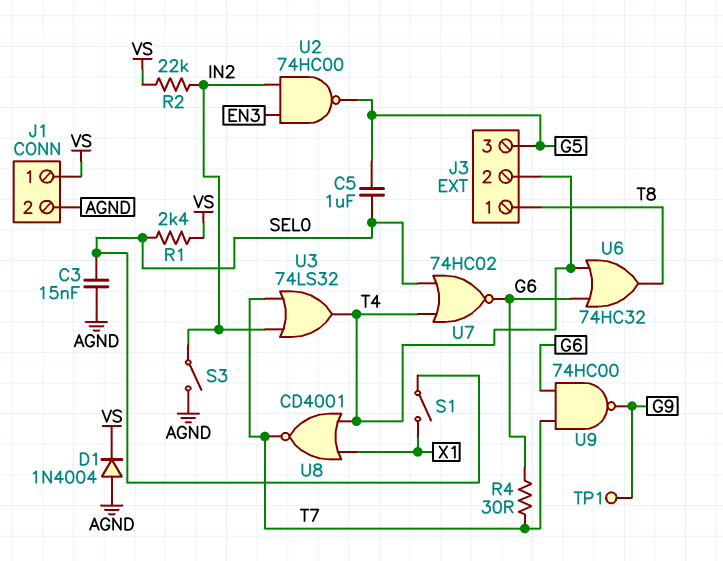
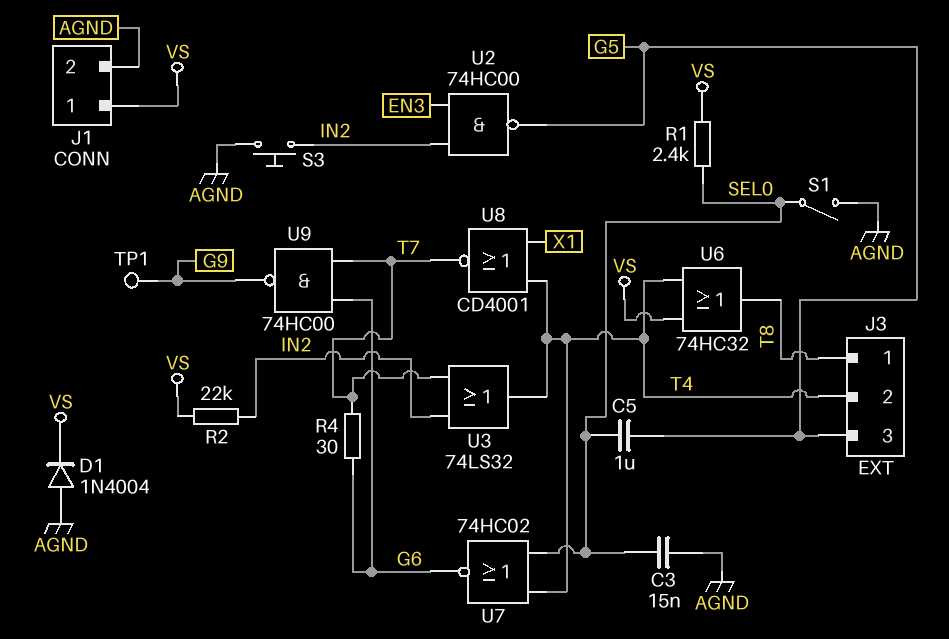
S1: switch (SEL0, X1) -> switch (AGND, SEL0)
S3: switch (AGND, IN2) -> button (AGND, IN2)
U6: OR 74HC32 (in G6, in T4, out T8) -> OR 74HC32 (in T4, in VS, out T8)

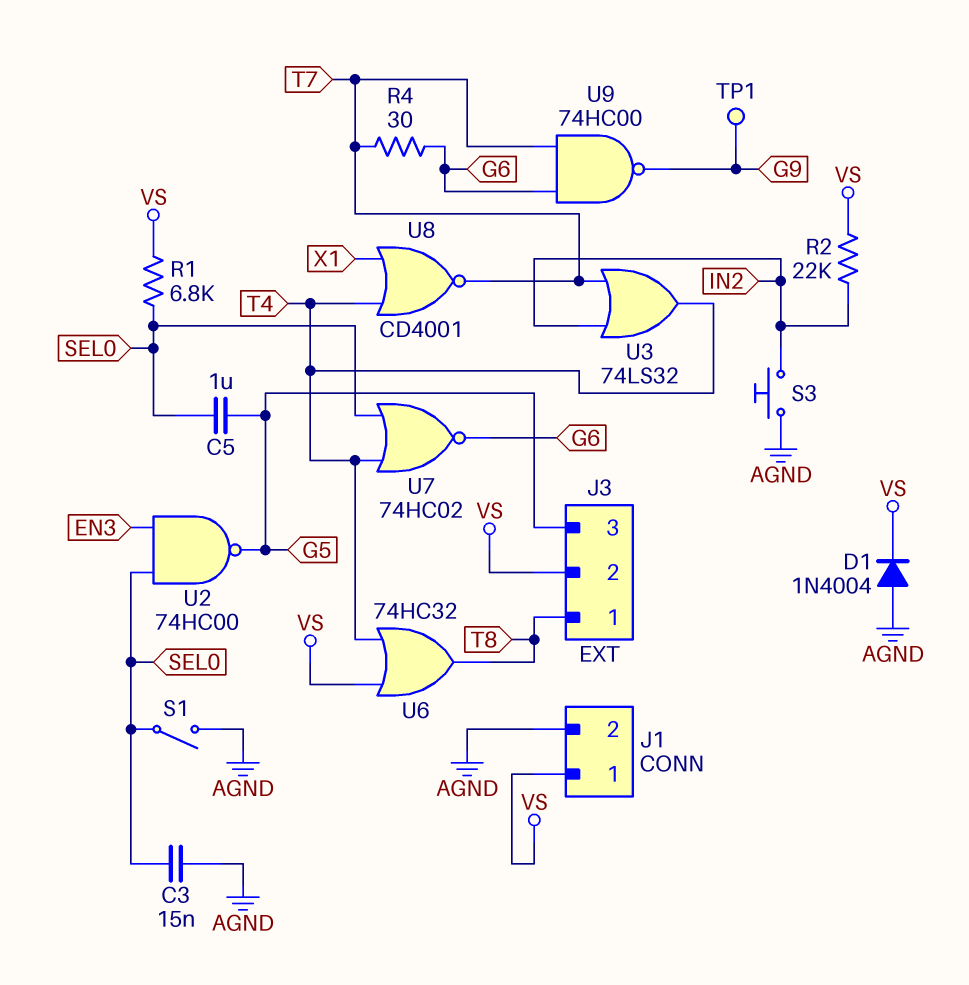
J3 pin 2: T4 -> VS
R1: 2.4k (SEL0, VS) -> 6.8k (SEL0, VS)
U2: NAND 74HC00 (in EN3, in IN2, out G5) -> NAND 74HC00 (in EN3, in SEL0, out G5)

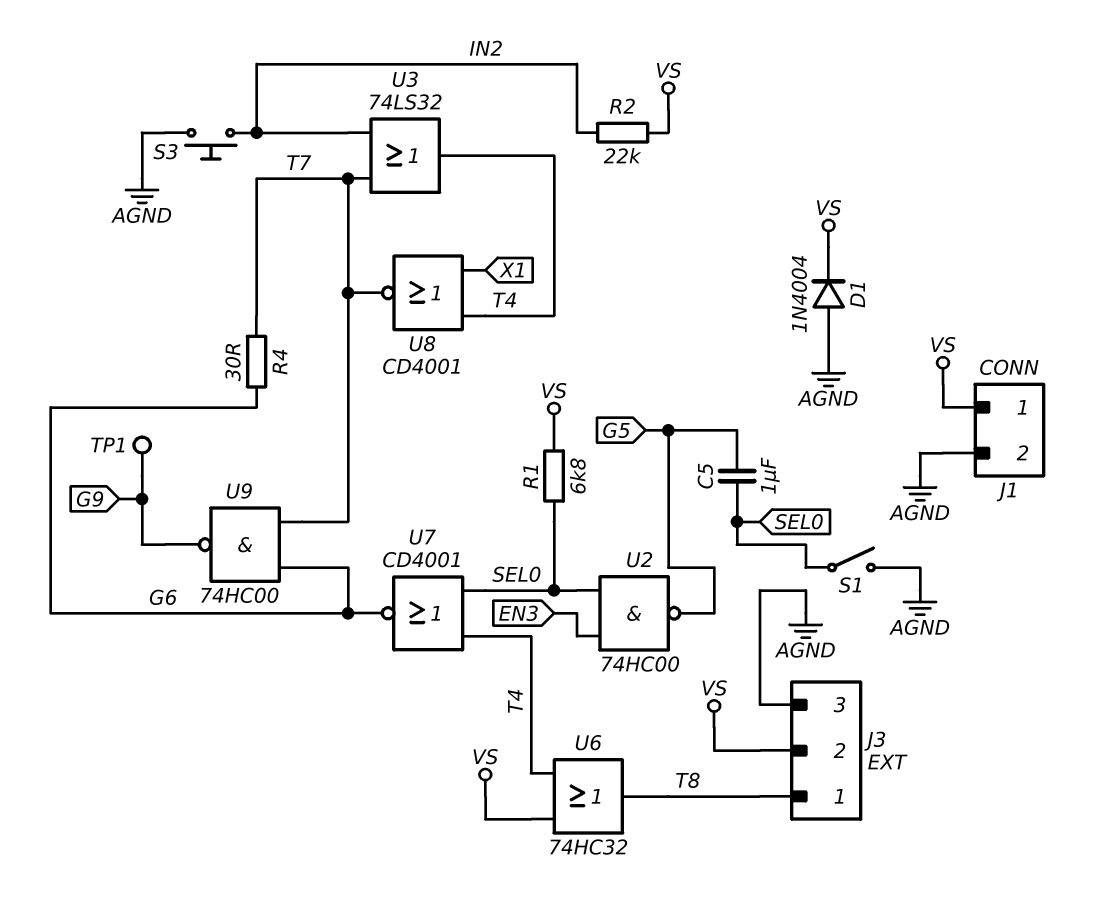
C3: 15nF (AGND, SEL0) -> none
J3 pin 3: G5 -> AGND
U7: NOR 74HC02 (in SEL0, in T4, out G6) -> NOR CD4001 (in SEL0, in T4, out G6)

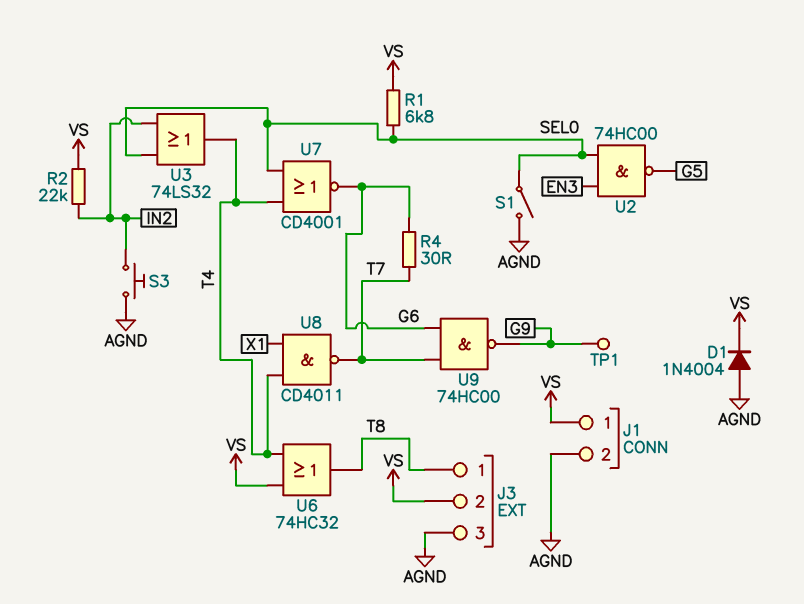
C5: 1uF (G5, SEL0) -> none
U3: OR 74LS32 (in IN2, in T7, out T4) -> OR 74LS32 (in IN2, in SEL0, out T4)
U8: NOR CD4001 (in T4, in X1, out T7) -> NAND CD4011 (in T4, in X1, out T7)

